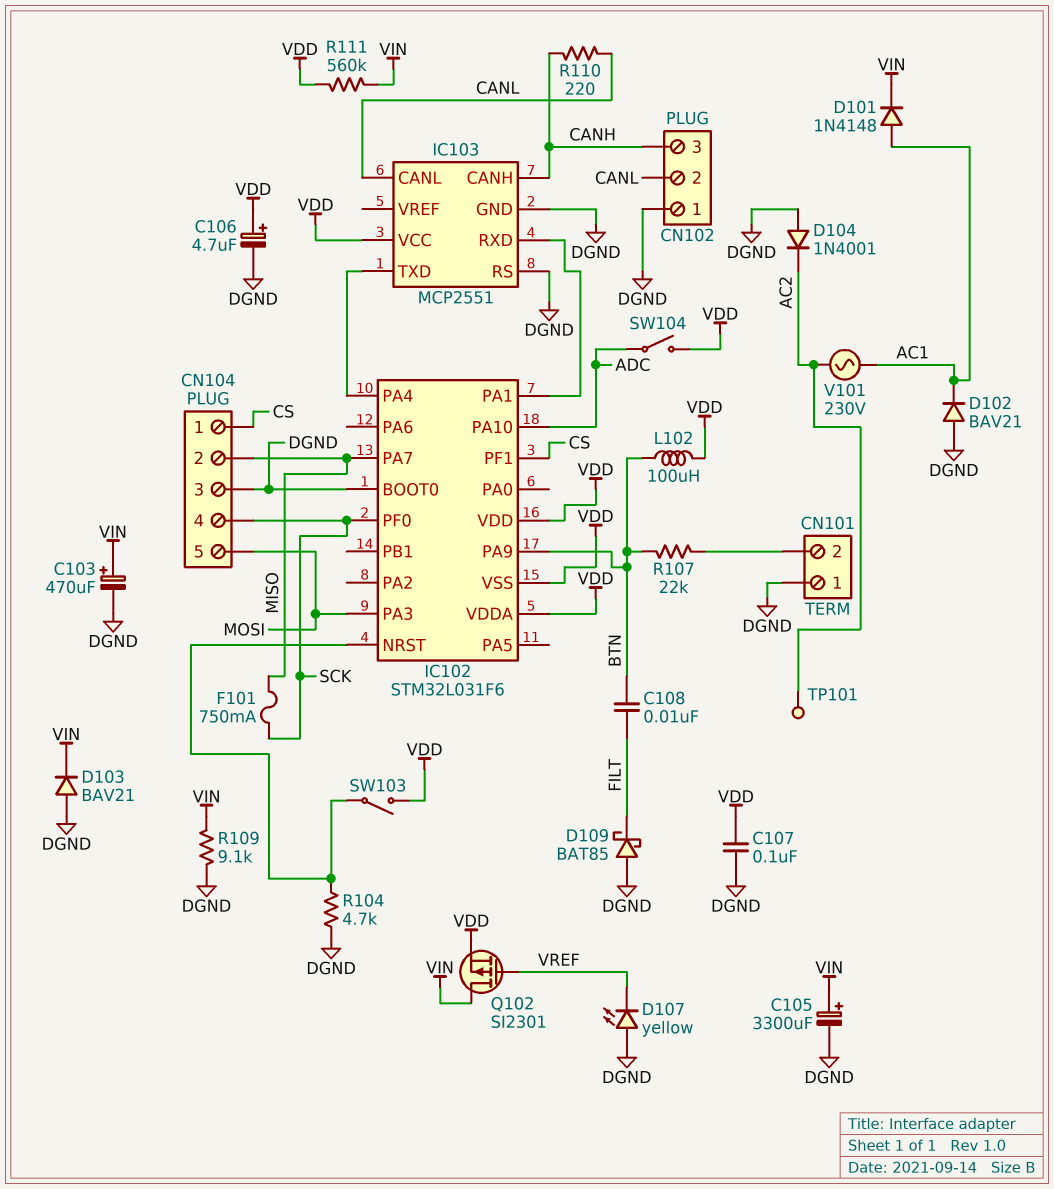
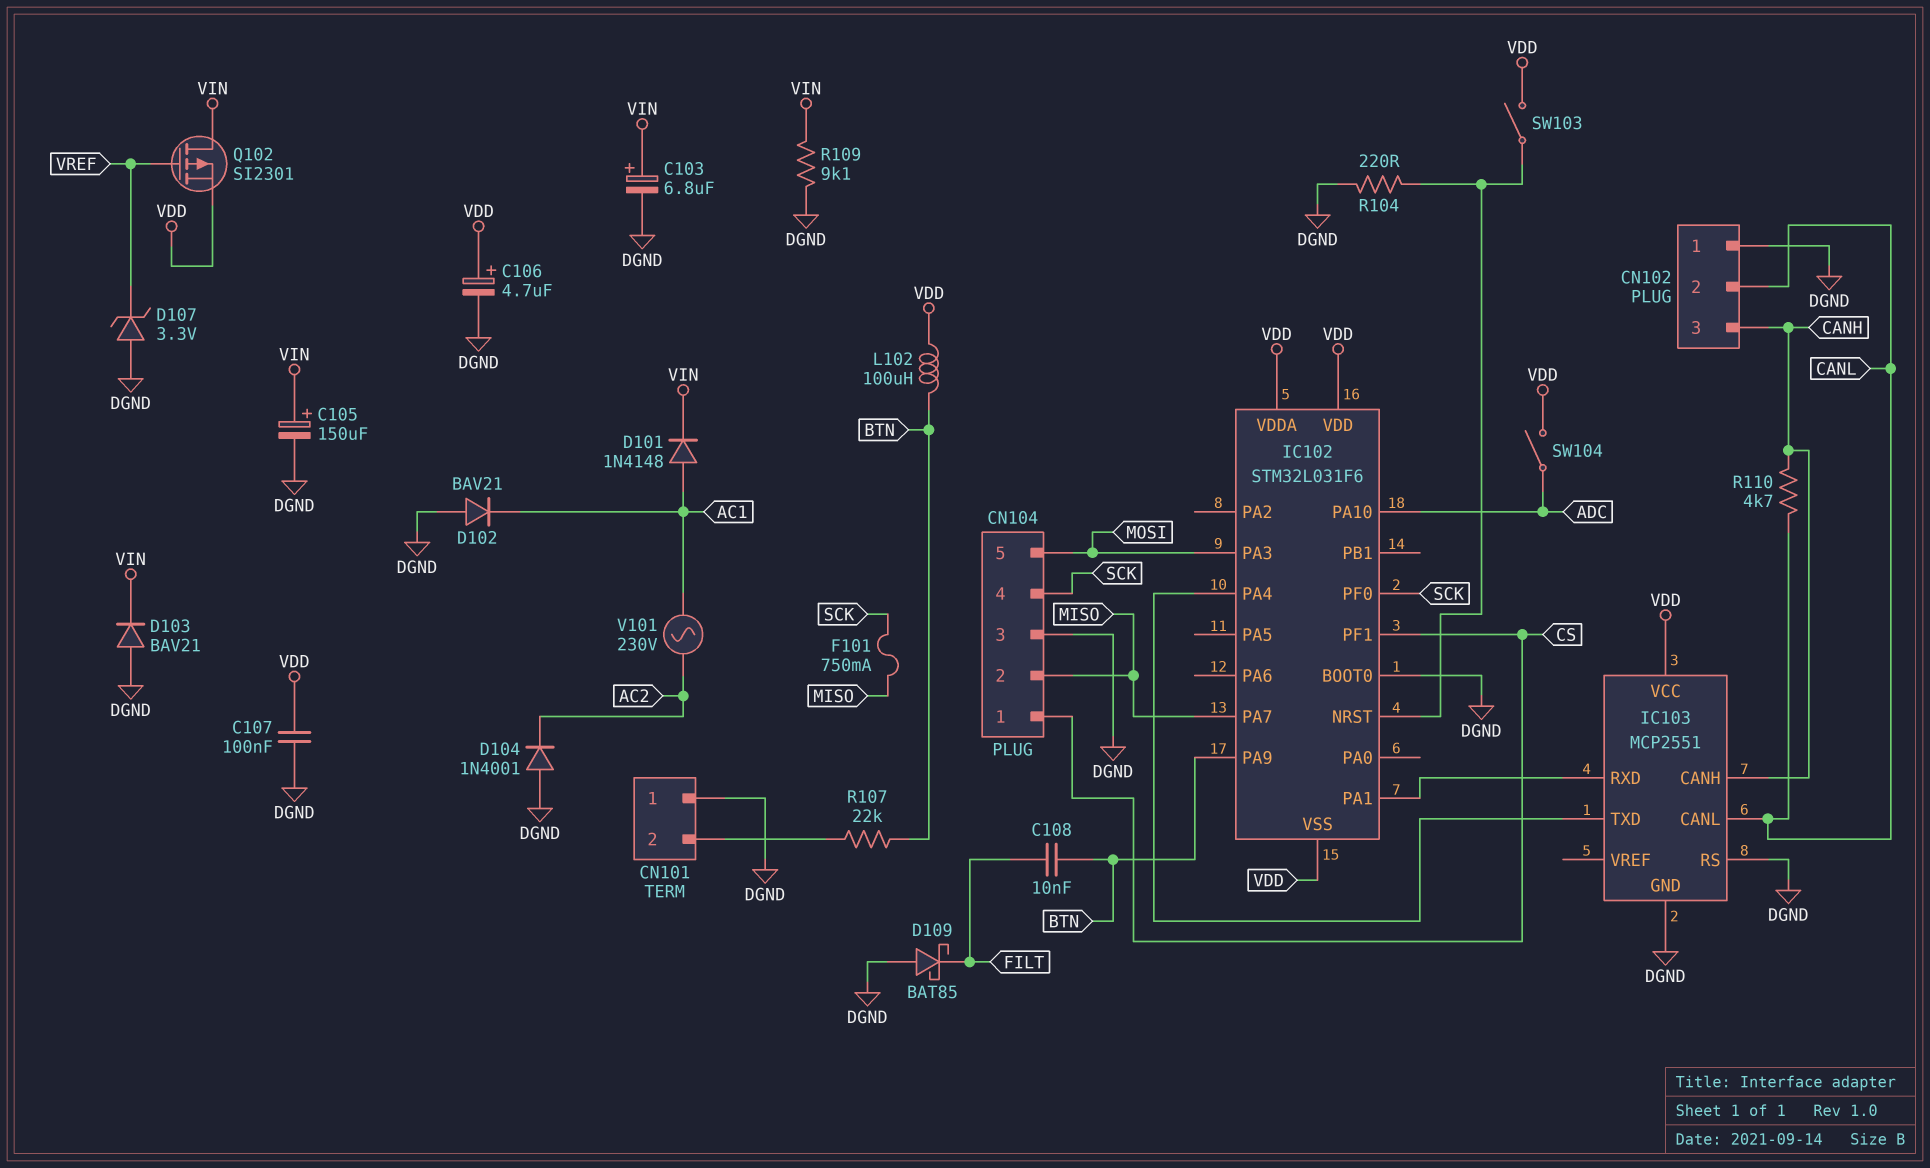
C103: 470uF (plus VIN, minus DGND) -> 6.8uF (plus VIN, minus DGND)
C105: 3300uF (plus VIN, minus DGND) -> 150uF (plus VIN, minus DGND)
D107: LED yellow (A DGND, K VREF) -> zener 3.3V (A DGND, K VREF)
R104: 4.7k (DGND, IC102/NRST) -> 220 (DGND, IC102/NRST)
R110: 220 (CANH, CANL) -> 4.7k (CANH, CANL)
R111: 560k (VDD, VIN) -> none
TP101: test point (AC2) -> none

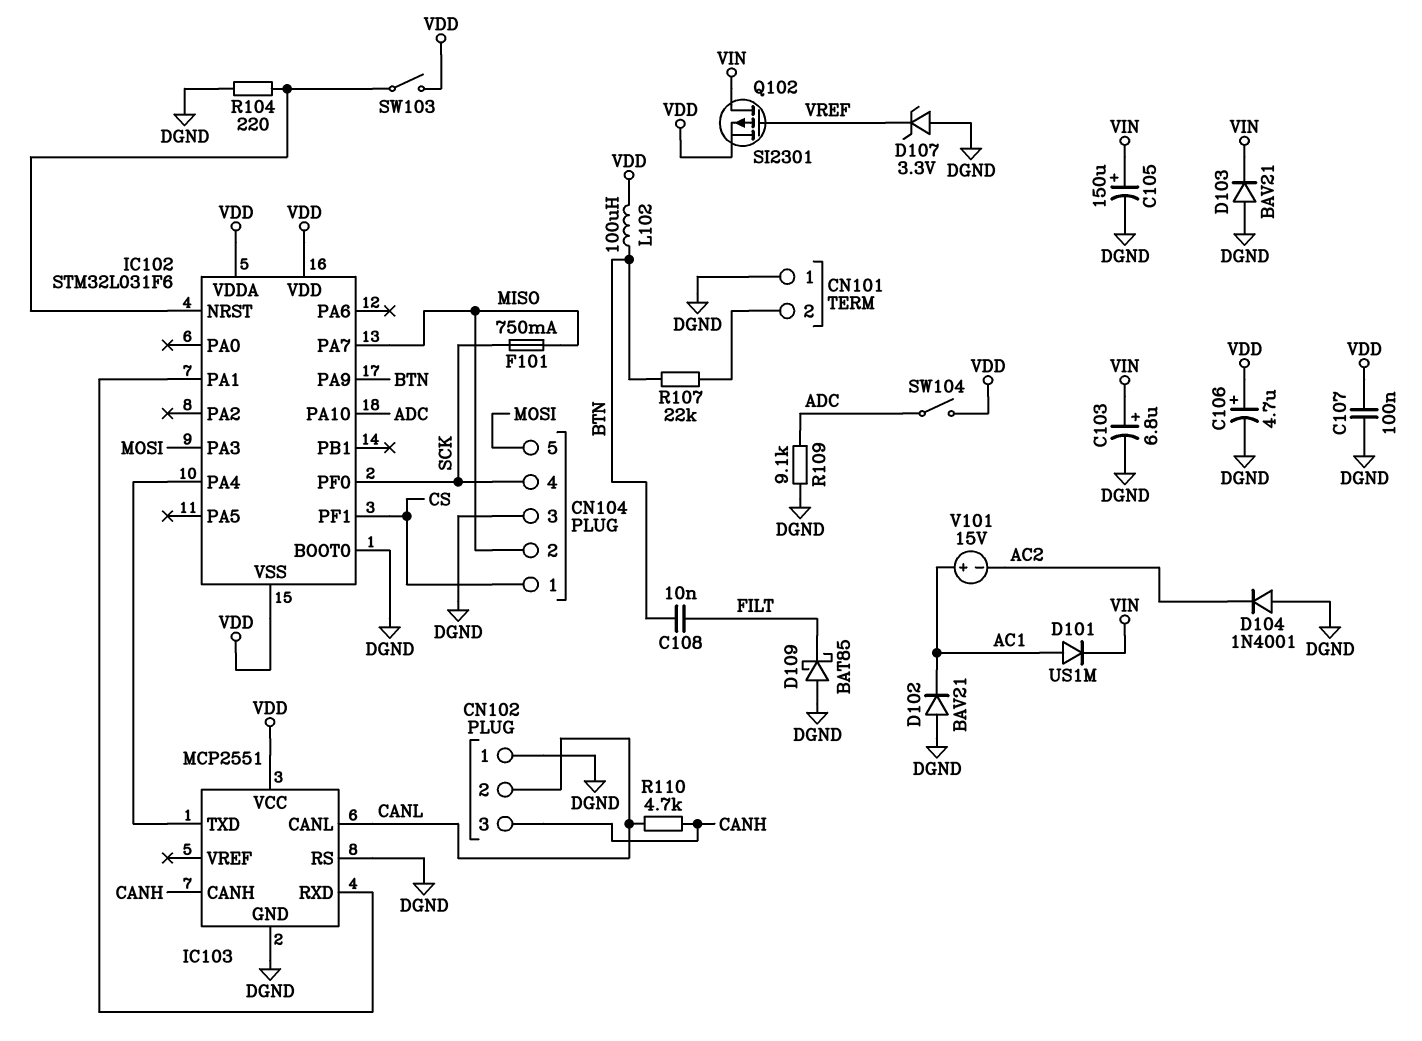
D101: diode 1N4148 (A AC1, K VIN) -> diode US1M (A AC1, K VIN)
R109: 9.1k (DGND, VIN) -> 9.1k (ADC, DGND)
V101: AC 230V (AC1, AC2) -> 15V (plus AC1, minus AC2)

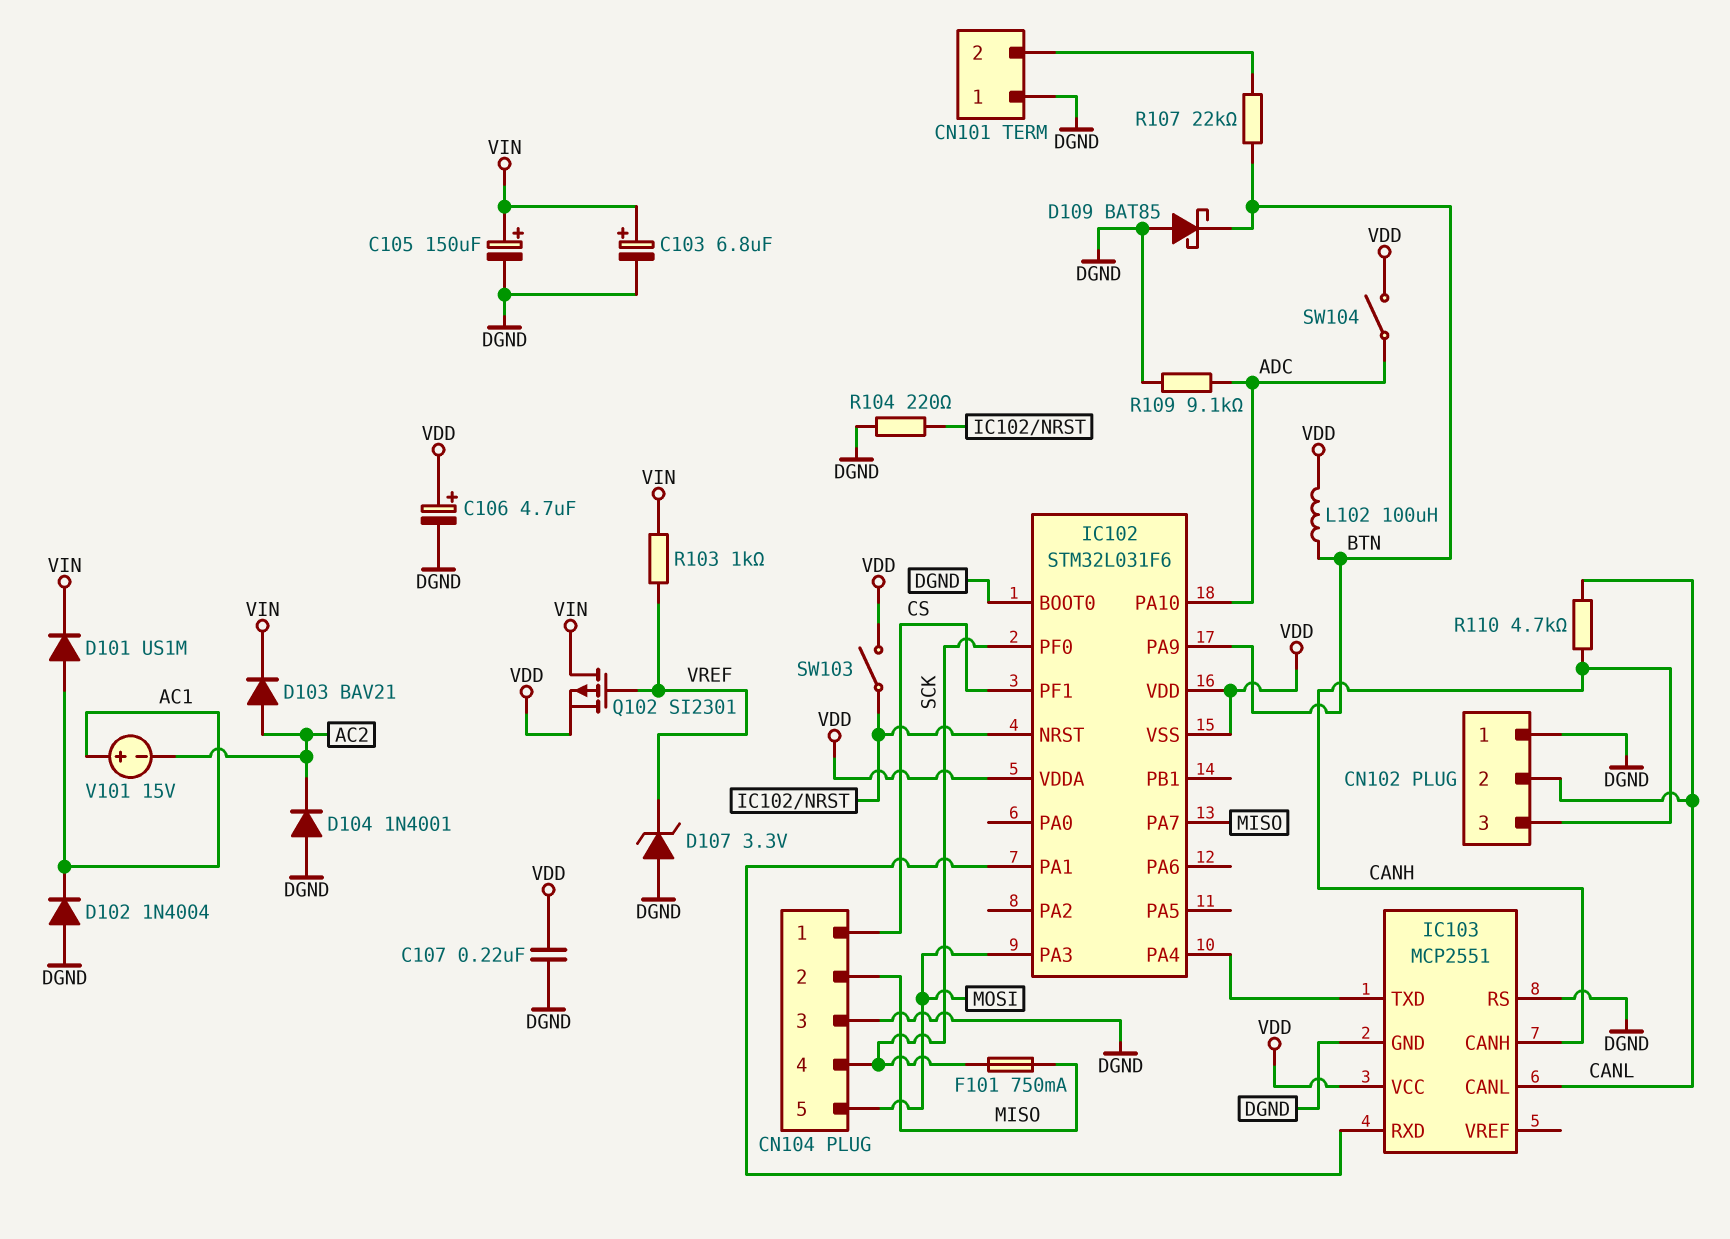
C107: 100nF (DGND, VDD) -> 220nF (DGND, VDD)
C108: 10nF (BTN, FILT) -> none
D102: diode BAV21 (A DGND, K AC1) -> diode 1N4004 (A DGND, K AC1)
D103: diode BAV21 (A DGND, K VIN) -> diode BAV21 (A AC2, K VIN)
D109: schottky BAT85 (A DGND, K FILT) -> schottky BAT85 (A DGND, K BTN)
R103: none -> 1k (VIN, VREF)

